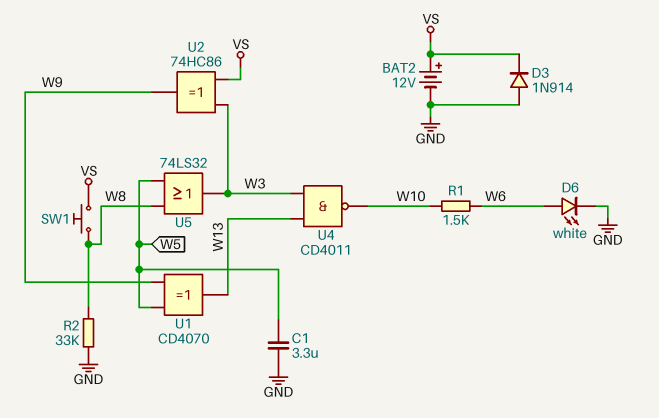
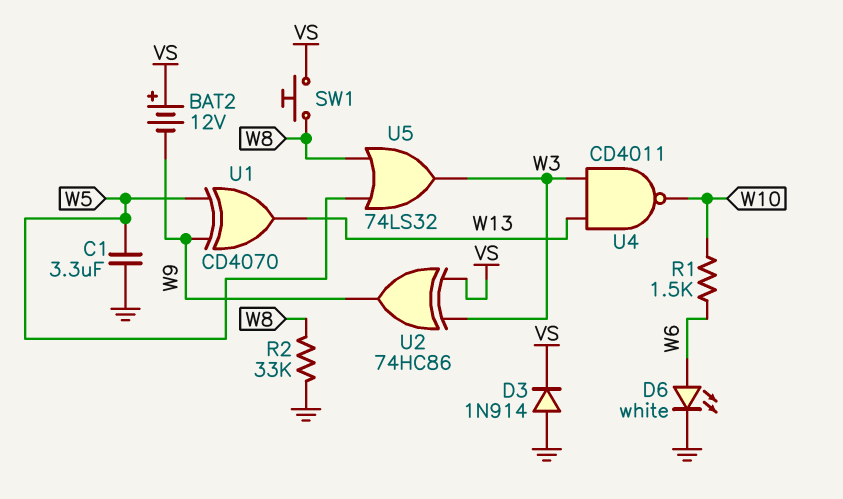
BAT2: 12V (plus VS, minus GND) -> 12V (plus VS, minus W9)

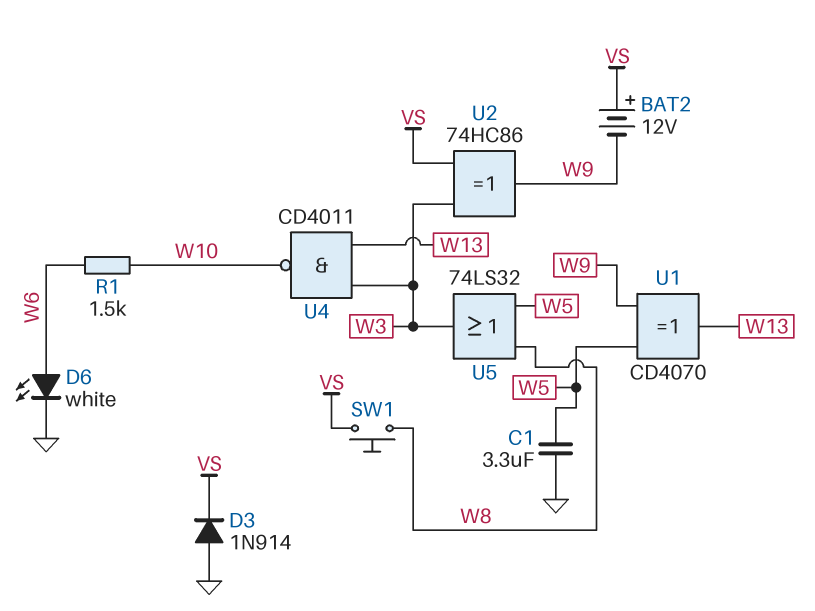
R2: 33k (GND, W8) -> none

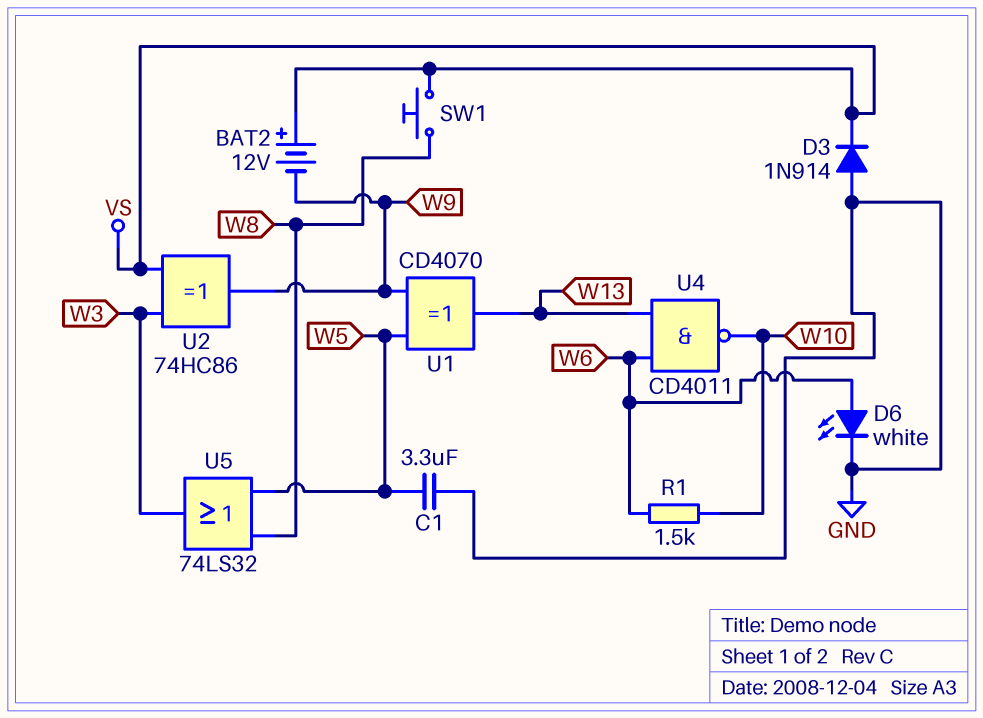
U4: NAND CD4011 (in W3, in W13, out W10) -> NAND CD4011 (in W6, in W13, out W10)

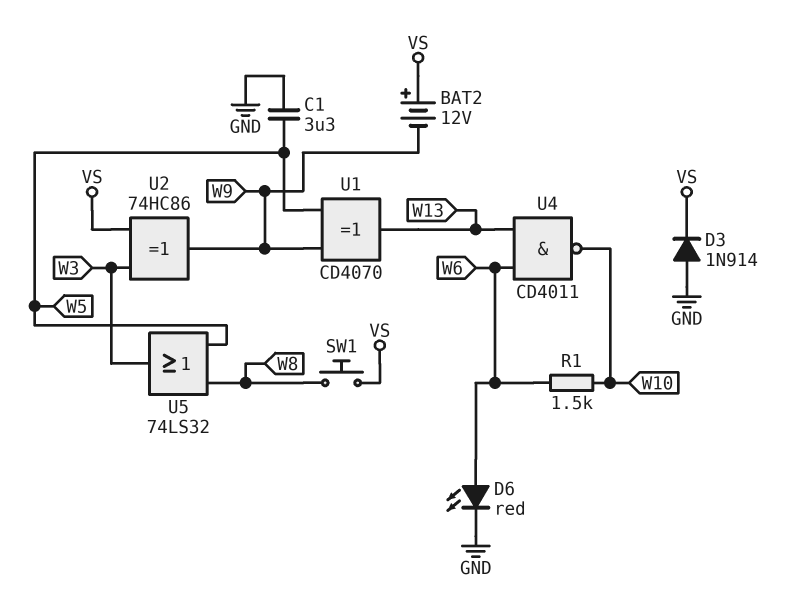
D6: LED white (A W6, K GND) -> LED red (A W6, K GND)

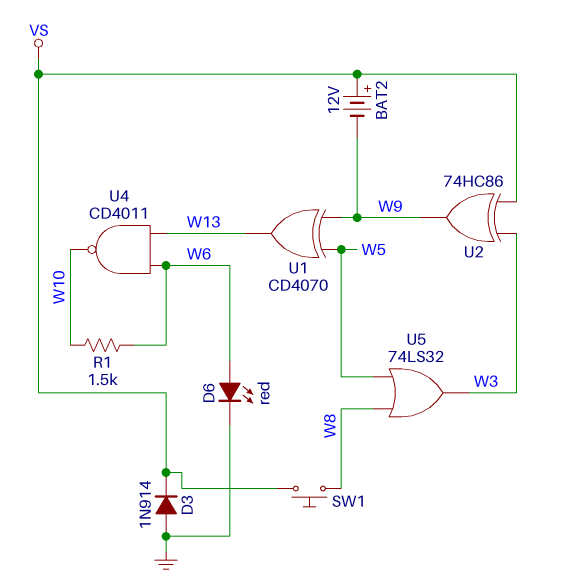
C1: 3.3uF (GND, W5) -> none

